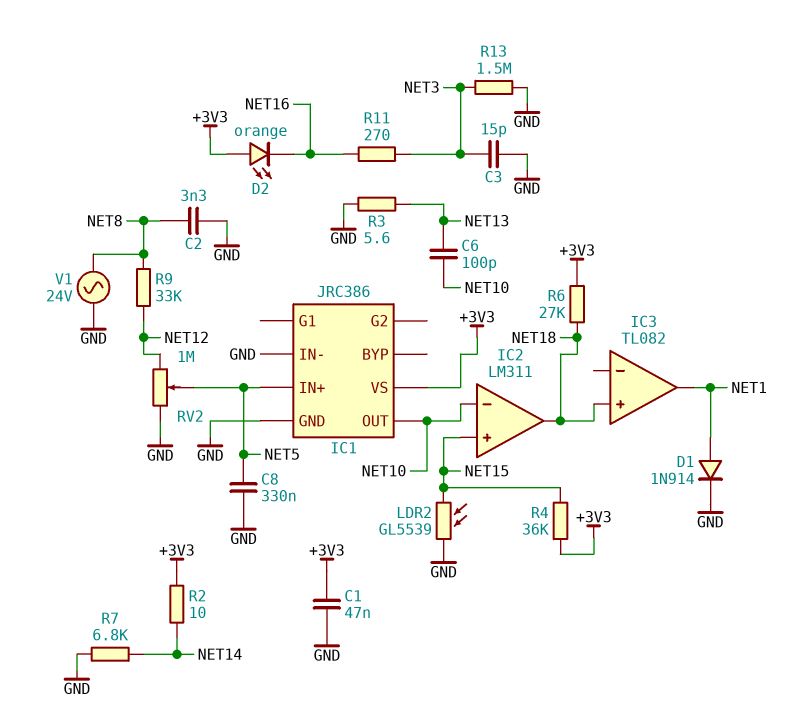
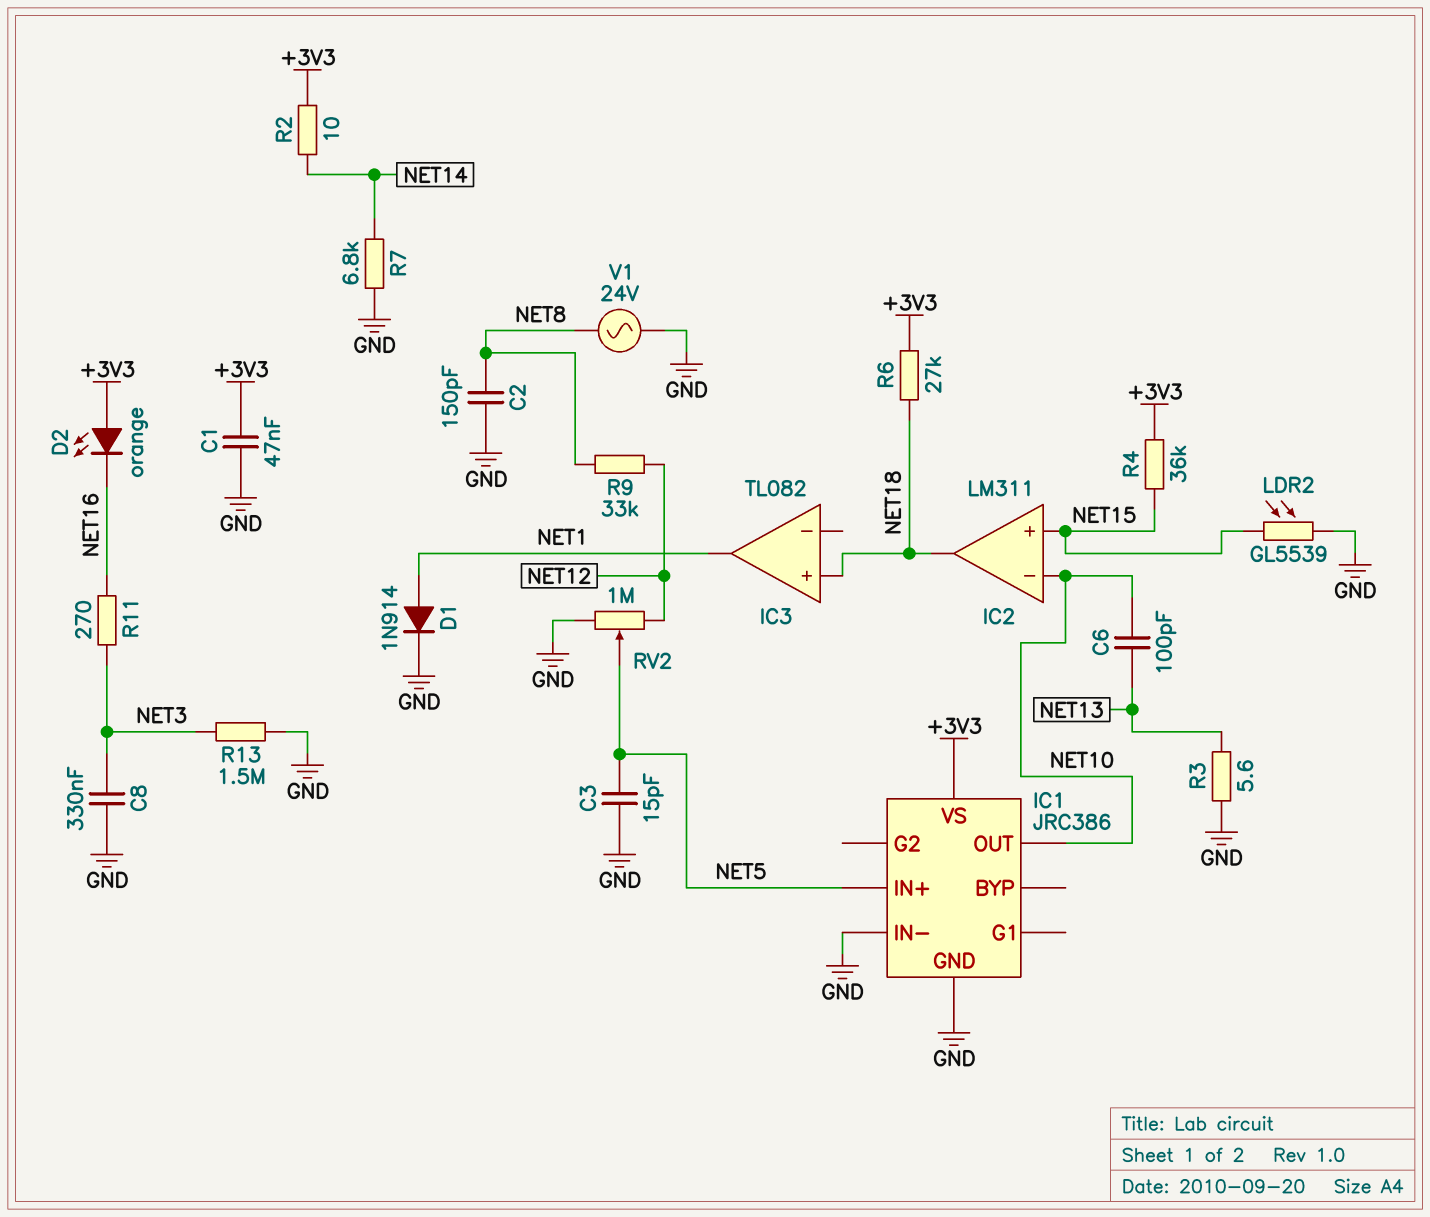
C2: 3.3nF (GND, NET8) -> 150pF (GND, NET8)
C3: 15pF (GND, NET3) -> 15pF (GND, NET5)
C8: 330nF (GND, NET5) -> 330nF (GND, NET3)

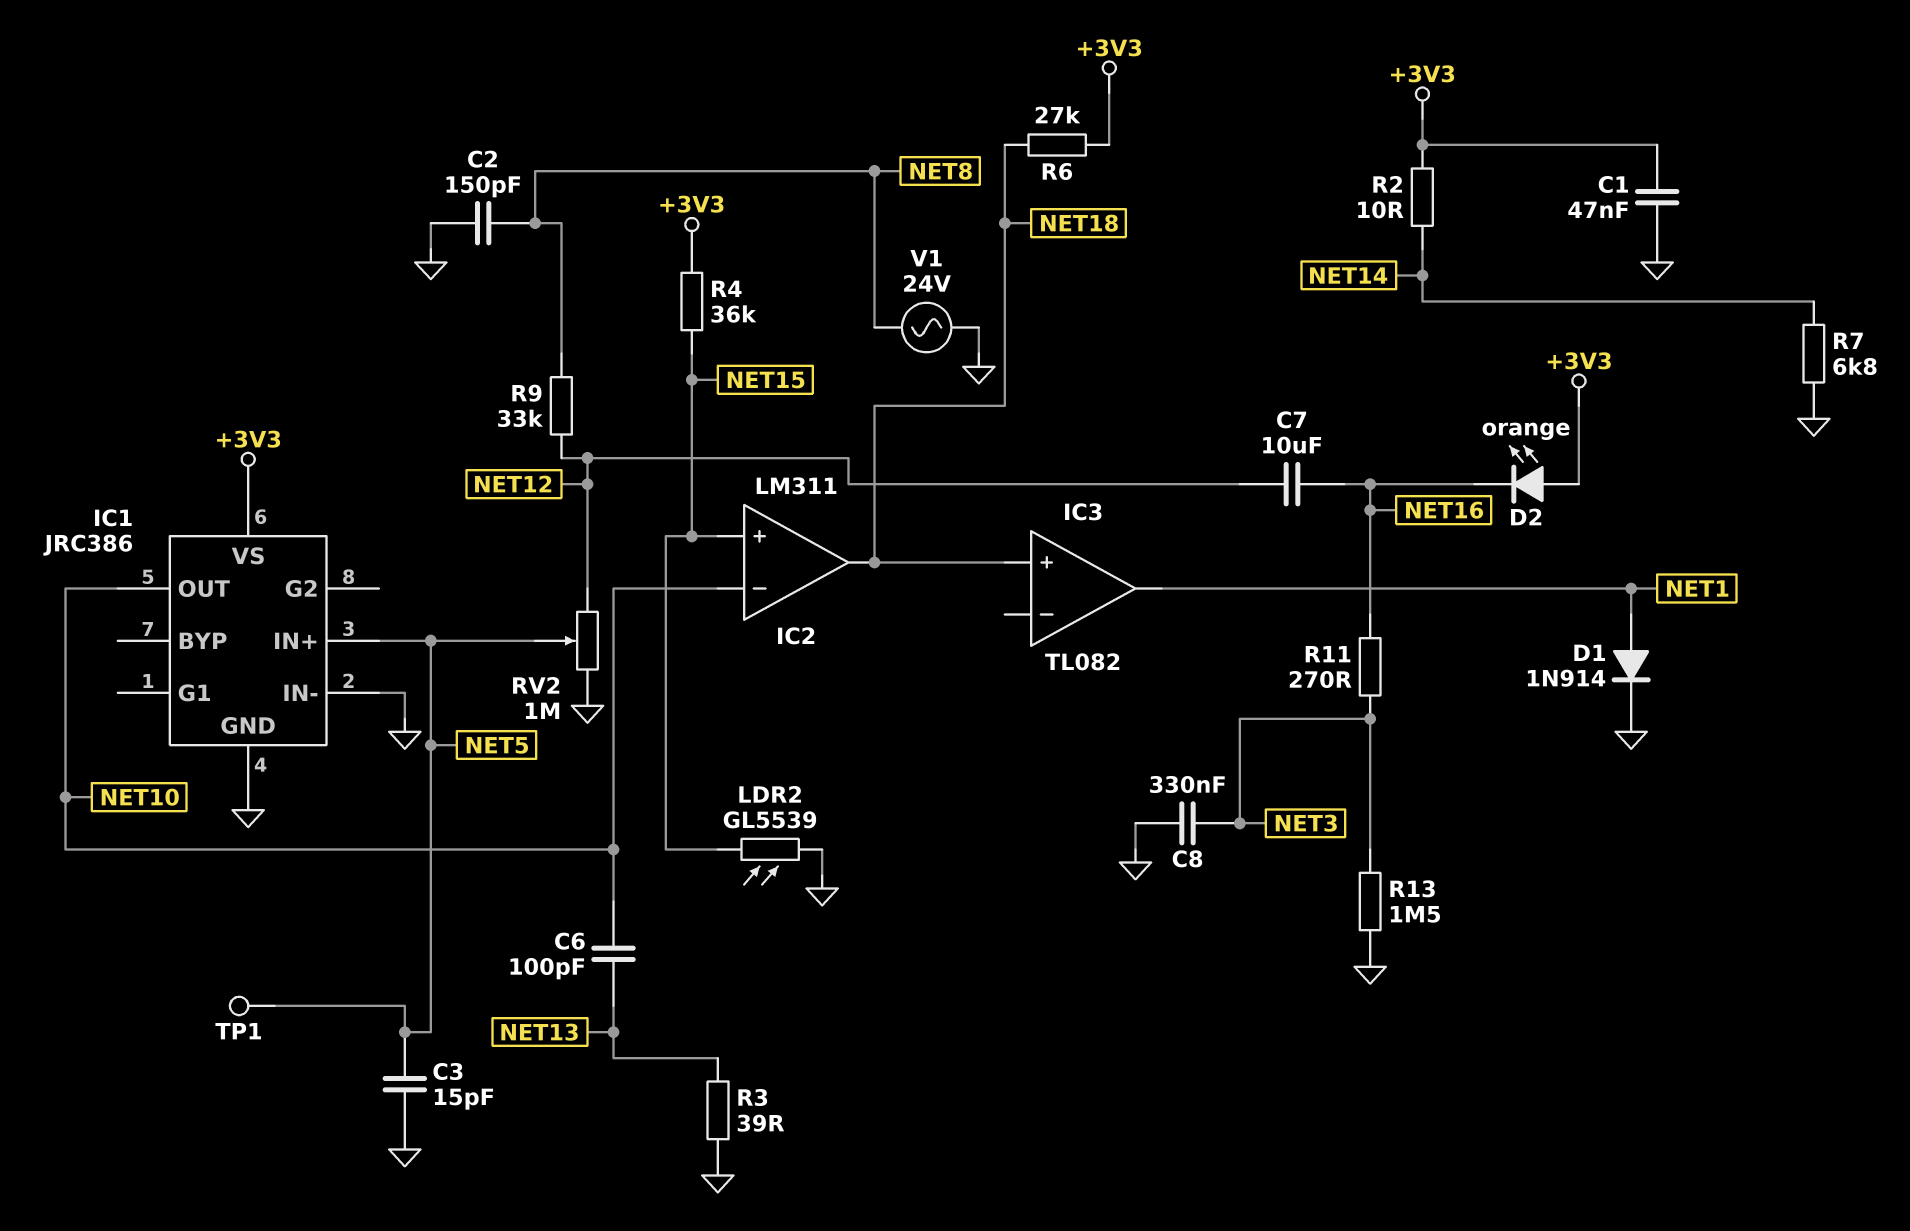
C7: none -> 10uF (NET12, NET16)
R3: 5.6 (GND, NET13) -> 39 (GND, NET13)
TP1: none -> test point (NET5)

